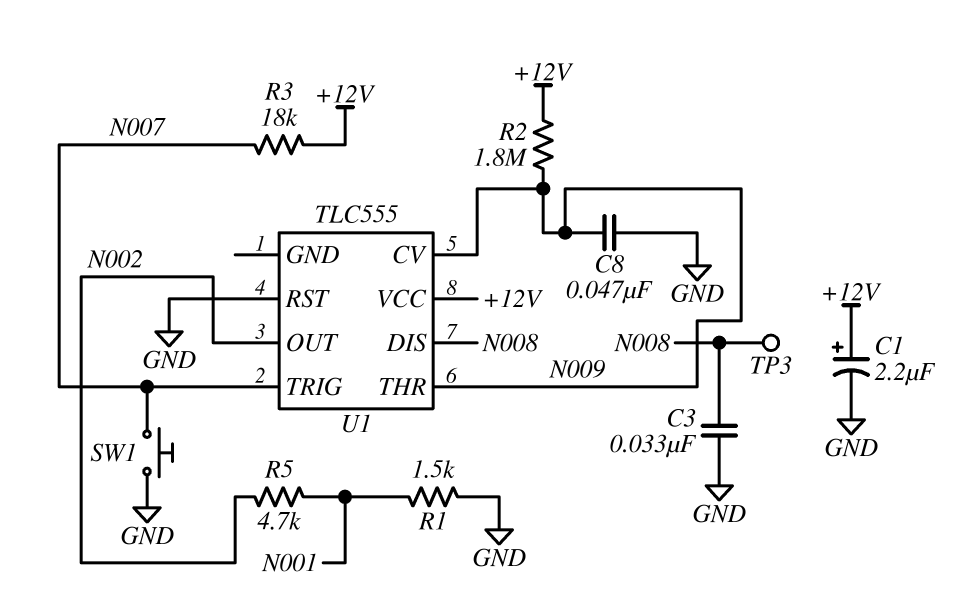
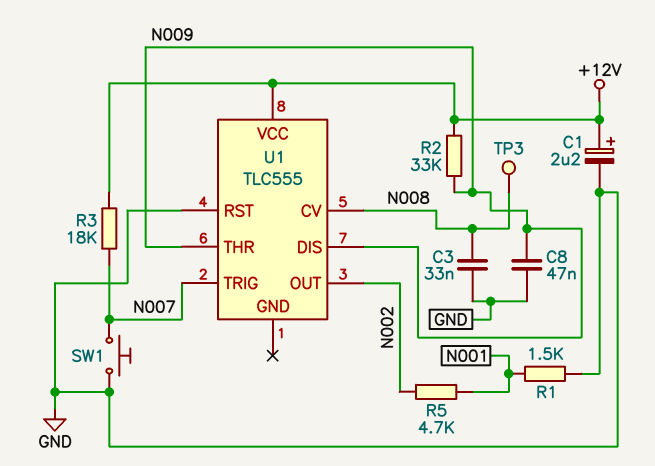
R2: 1.8M (+12V, N009) -> 33k (+12V, N009)
U1 pin CV: N009 -> N008
U1 pin DIS: N008 -> N009

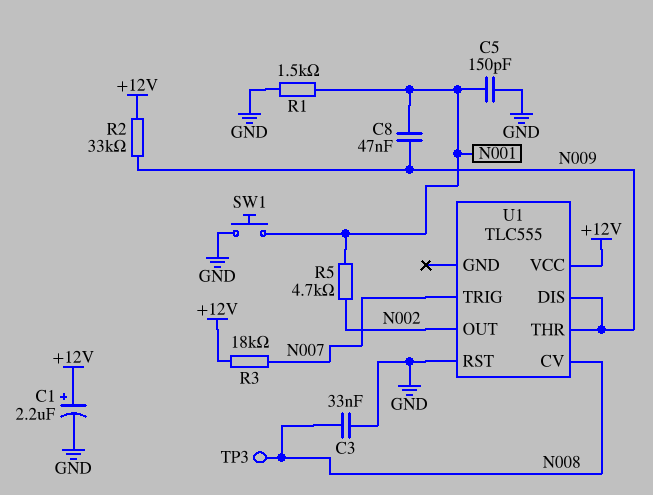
C5: none -> 150pF (GND, N001)
C8: 47nF (GND, N009) -> 47nF (N001, N009)
SW1: button (GND, N007) -> button (GND, N001)

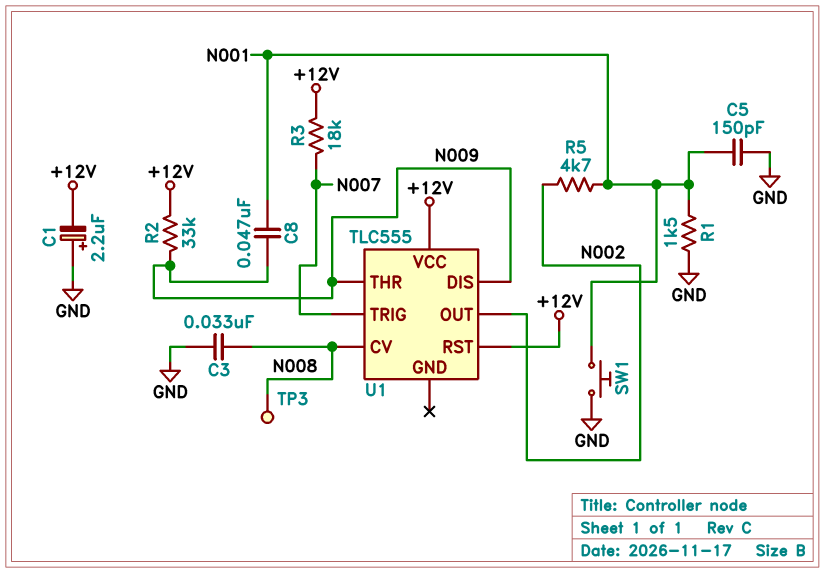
C1: 2.2uF (plus +12V, minus GND) -> 2.2uF (plus GND, minus +12V)
U1 pin RST: GND -> +12V

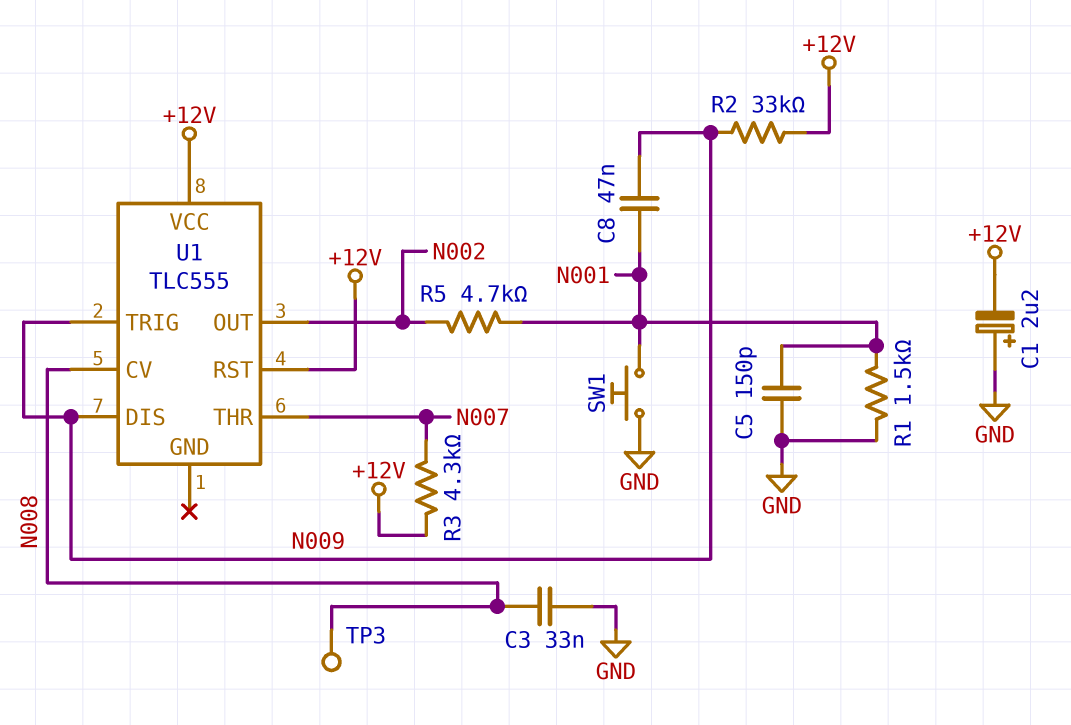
R3: 18k (+12V, N007) -> 4.3k (+12V, N007)
U1 pin THR: N009 -> N007
U1 pin TRIG: N007 -> N009

